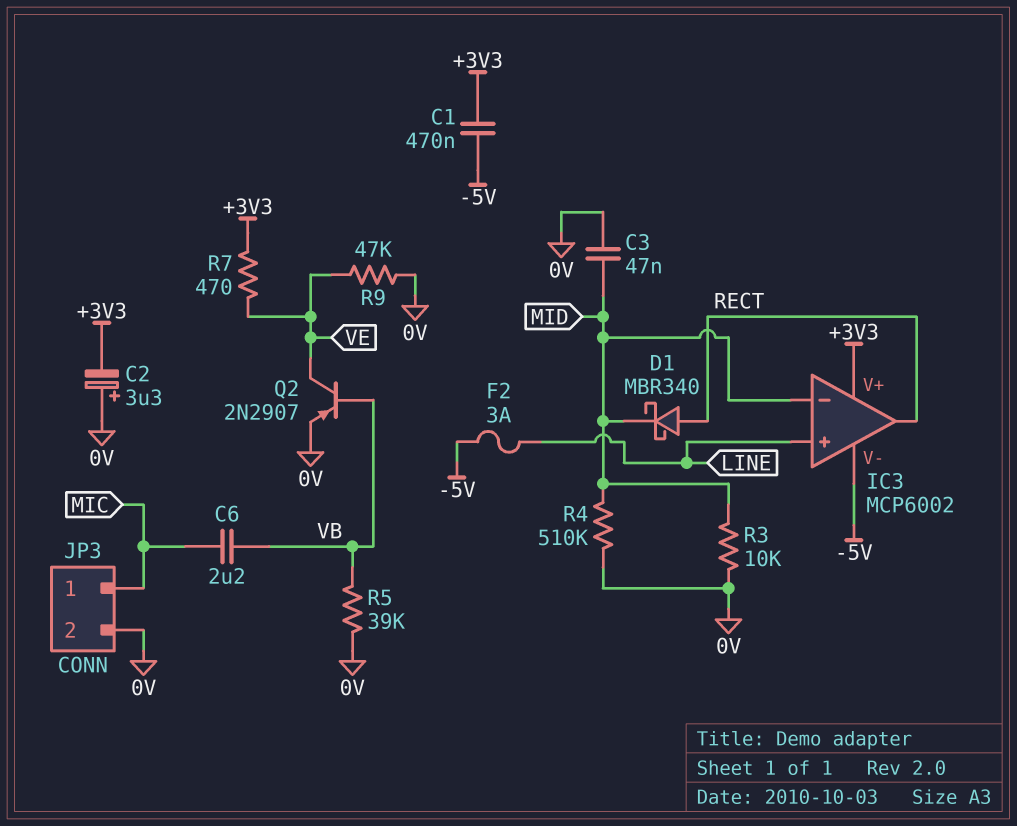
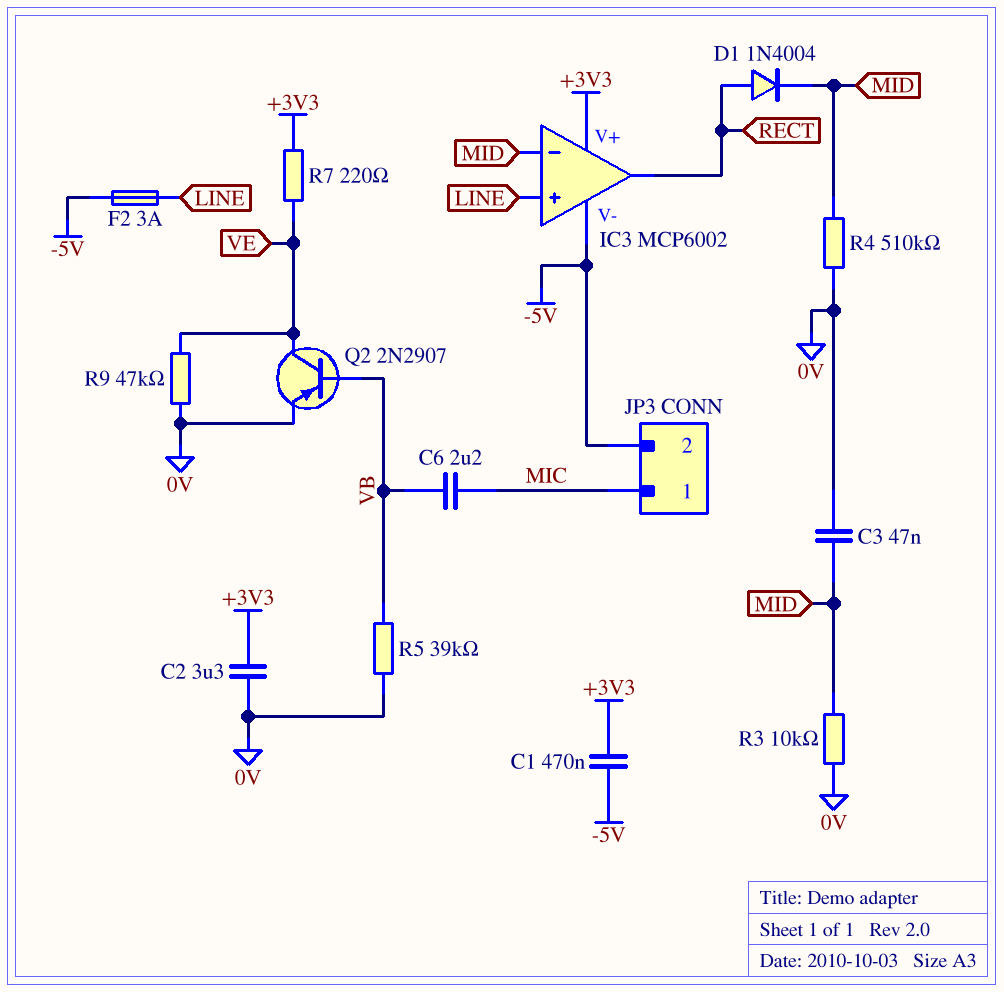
C2: 3.3uF (plus 0V, minus +3V3) -> 3.3uF (+3V3, 0V)
D1: schottky MBR340 (A RECT, K MID) -> diode 1N4004 (A RECT, K MID)
JP3 pin 2: 0V -> -5V
R7: 470 (+3V3, VE) -> 220 (+3V3, VE)

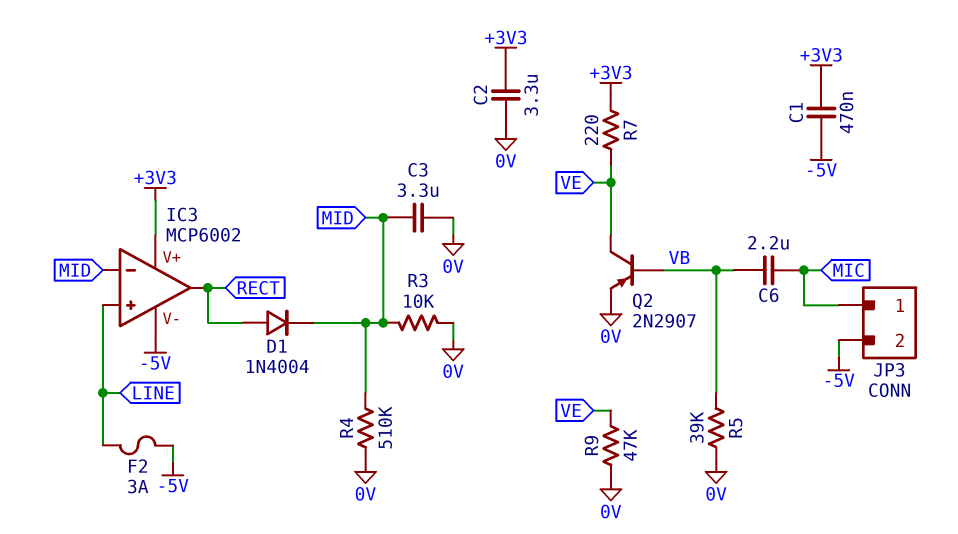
C3: 47nF (0V, MID) -> 3.3uF (0V, MID)

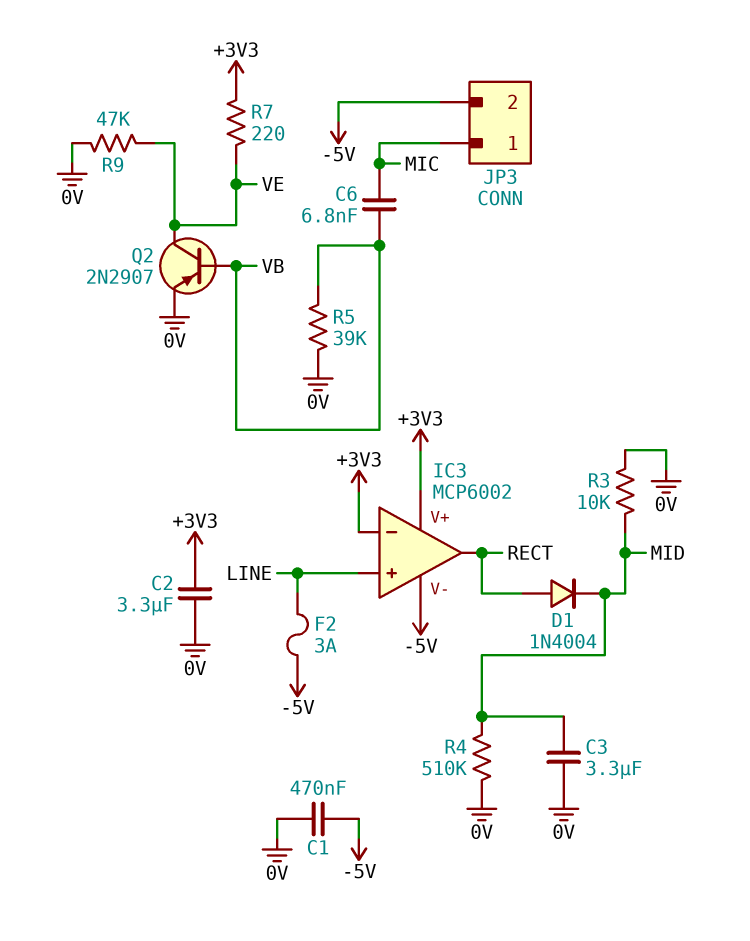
C1: 470nF (+3V3, -5V) -> 470nF (-5V, 0V)
C6: 2.2uF (MIC, VB) -> 6.8nF (MIC, VB)
IC3 pin in-: MID -> +3V3

